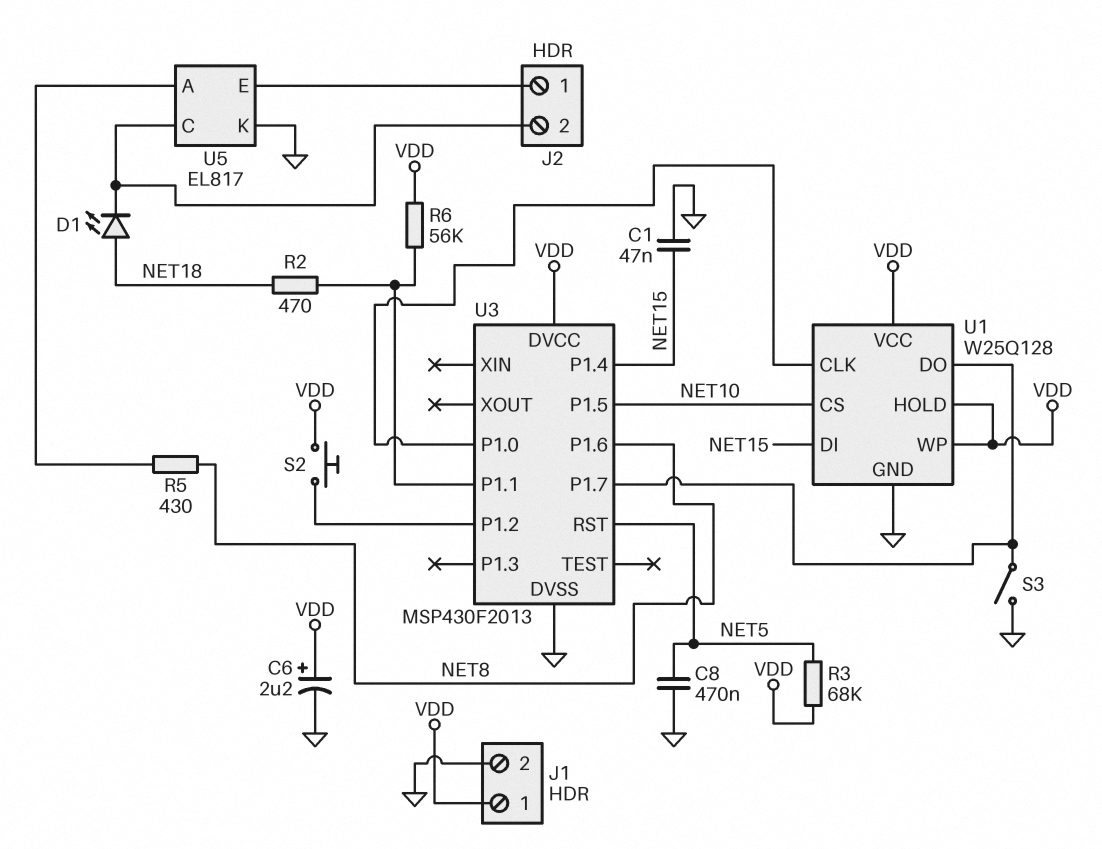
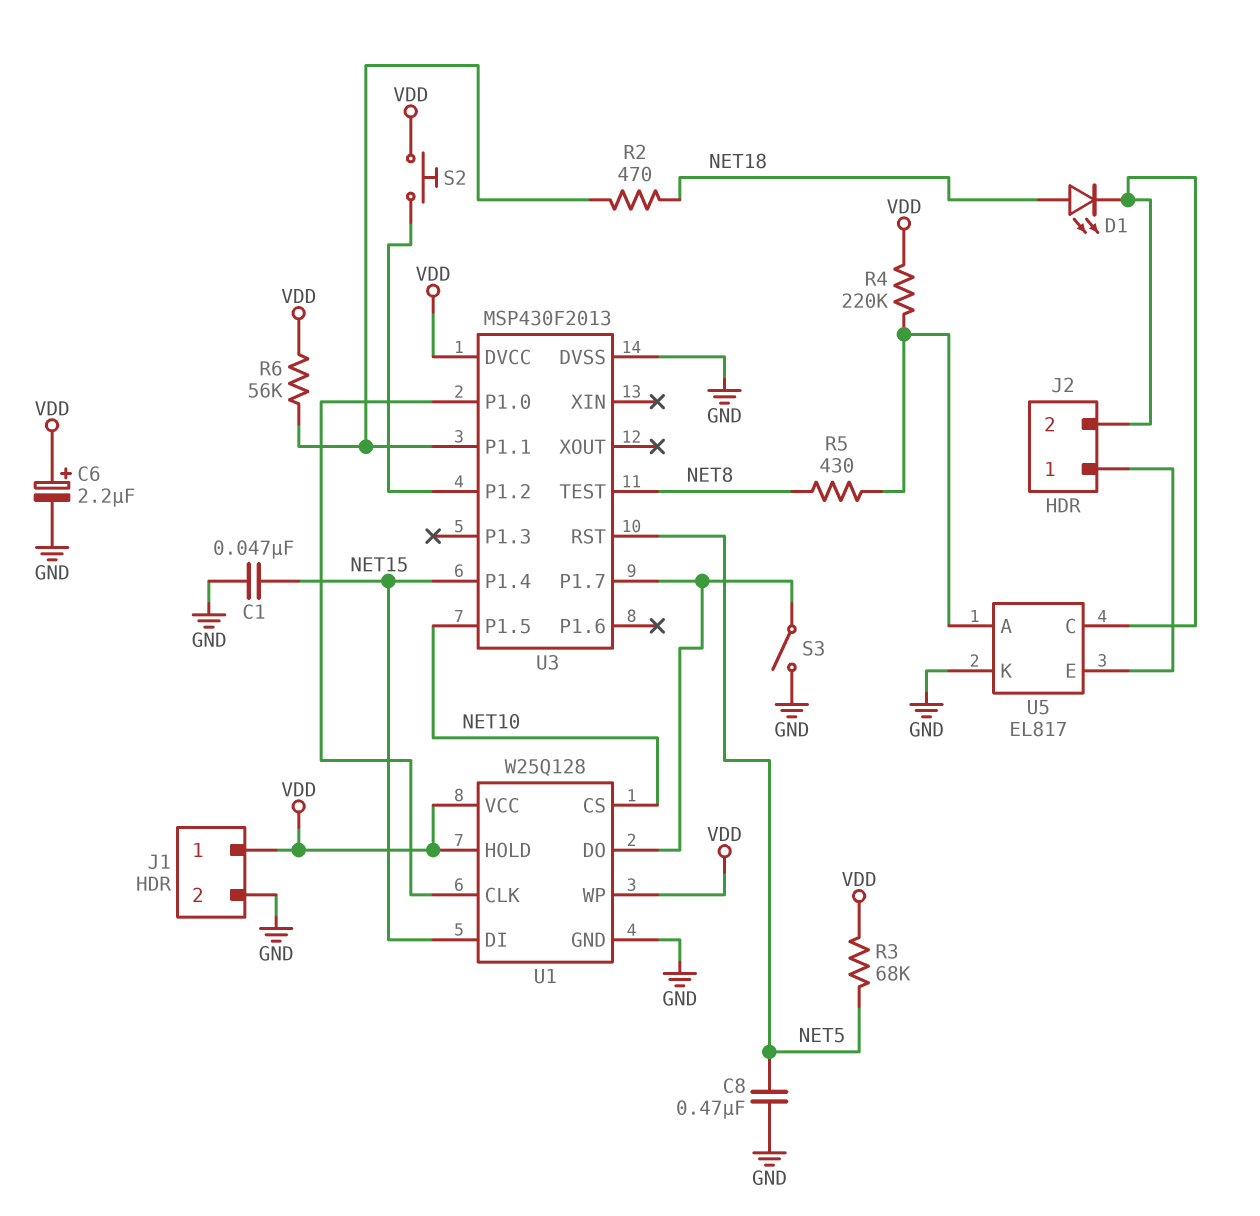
R4: none -> 220k (U5/A, VDD)
U3 pin P1.6: NET8 -> none
U3 pin TEST: none -> NET8

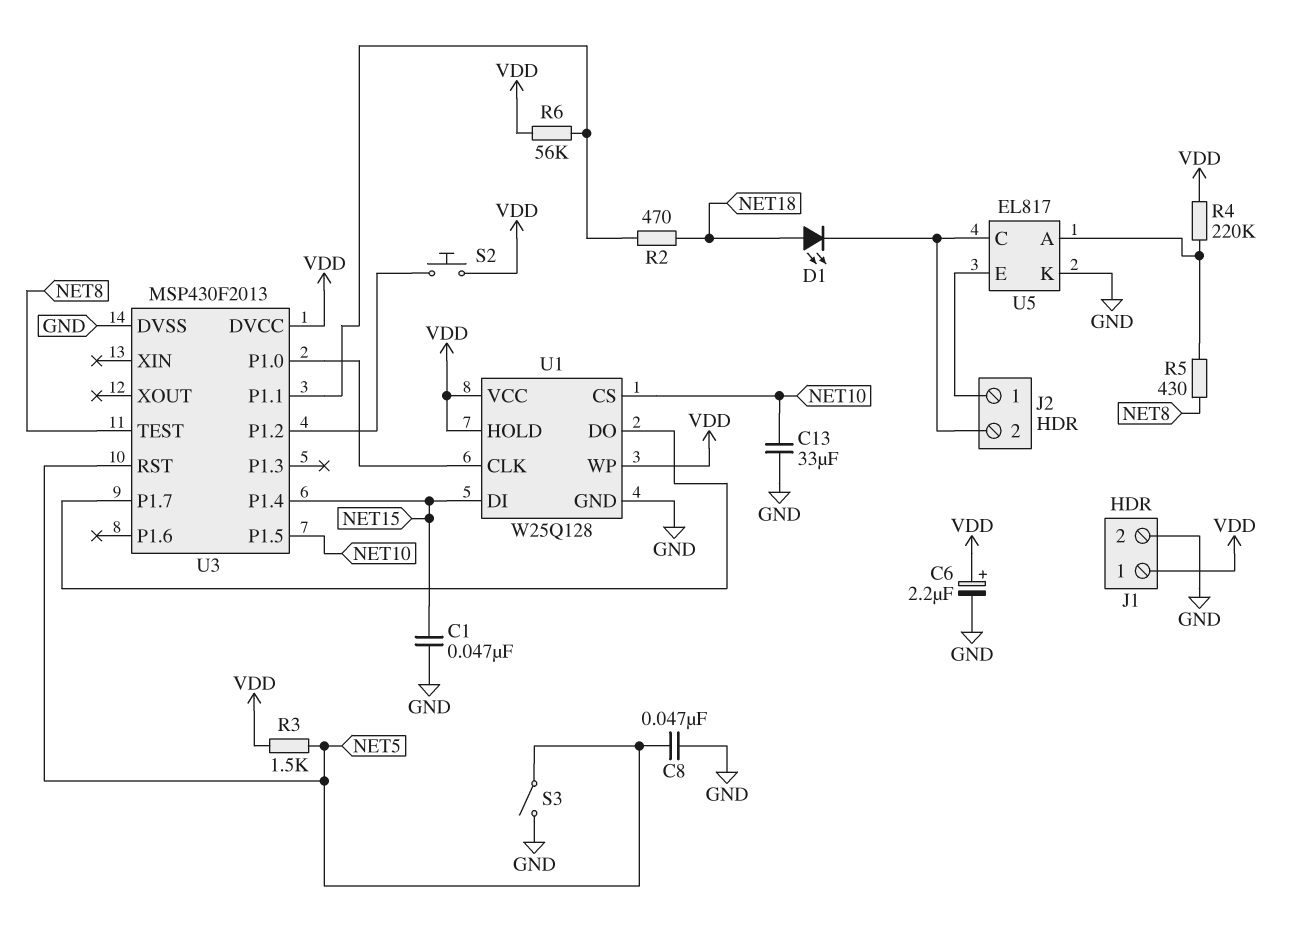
C8: 470nF (GND, NET5) -> 47nF (GND, NET5)
C13: none -> 33uF (GND, NET10)
R3: 68k (NET5, VDD) -> 1.5k (NET5, VDD)
S3: switch (GND, U1/DO) -> switch (GND, NET5)

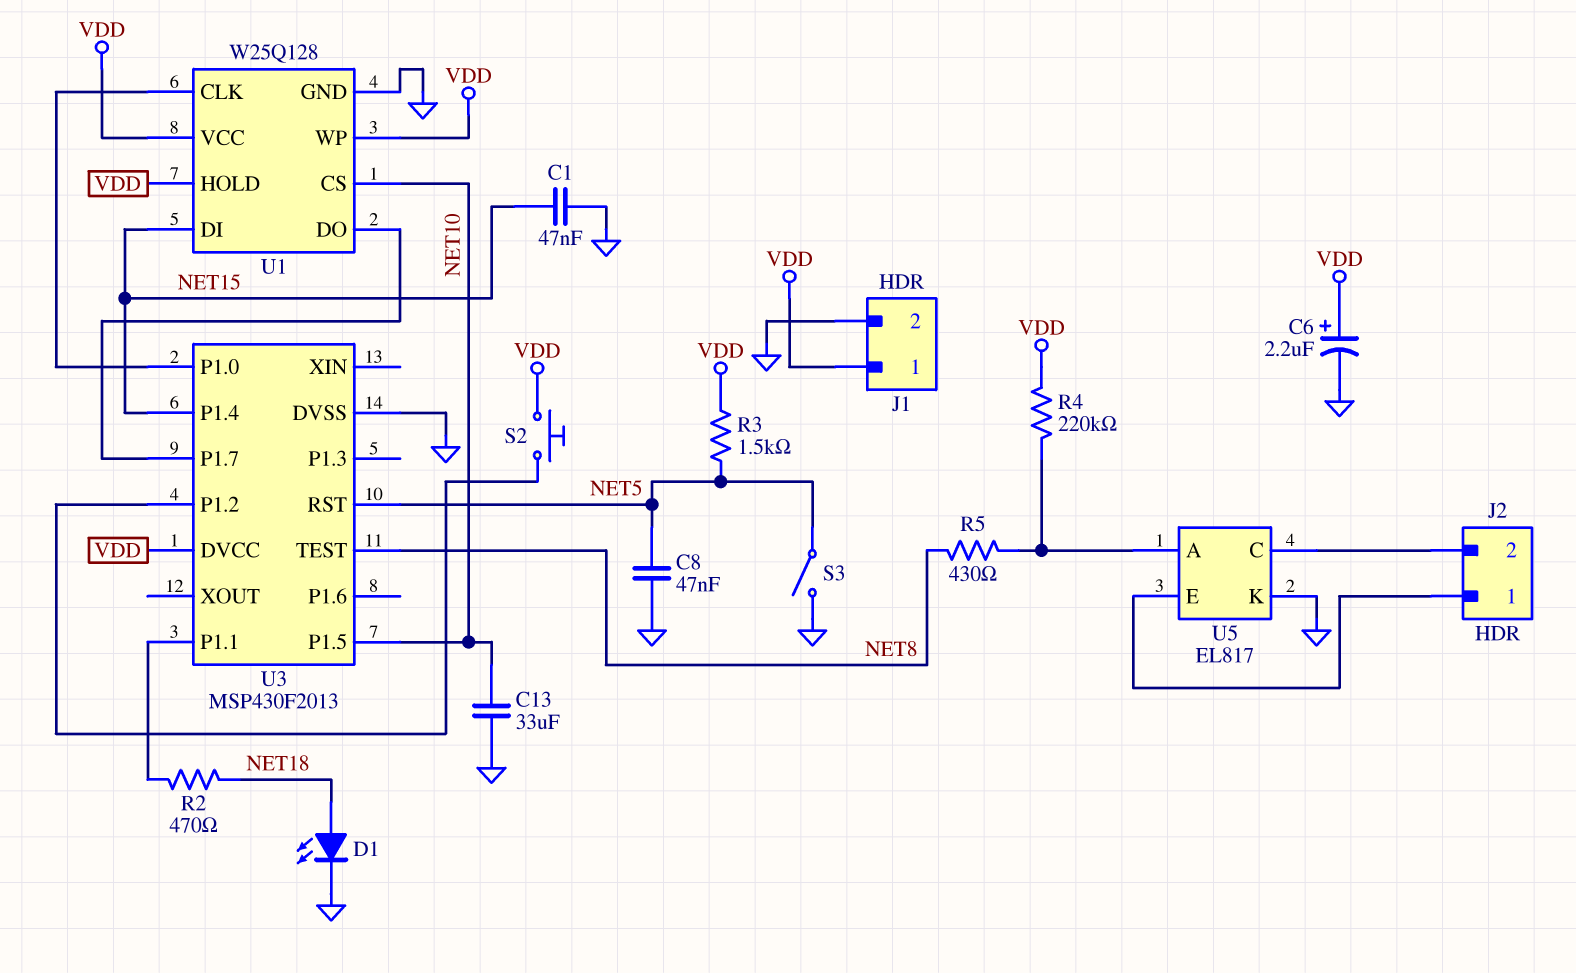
D1: LED (A NET18, K J2/2) -> LED (A NET18, K GND)
R6: 56k (U3/P1.1, VDD) -> none

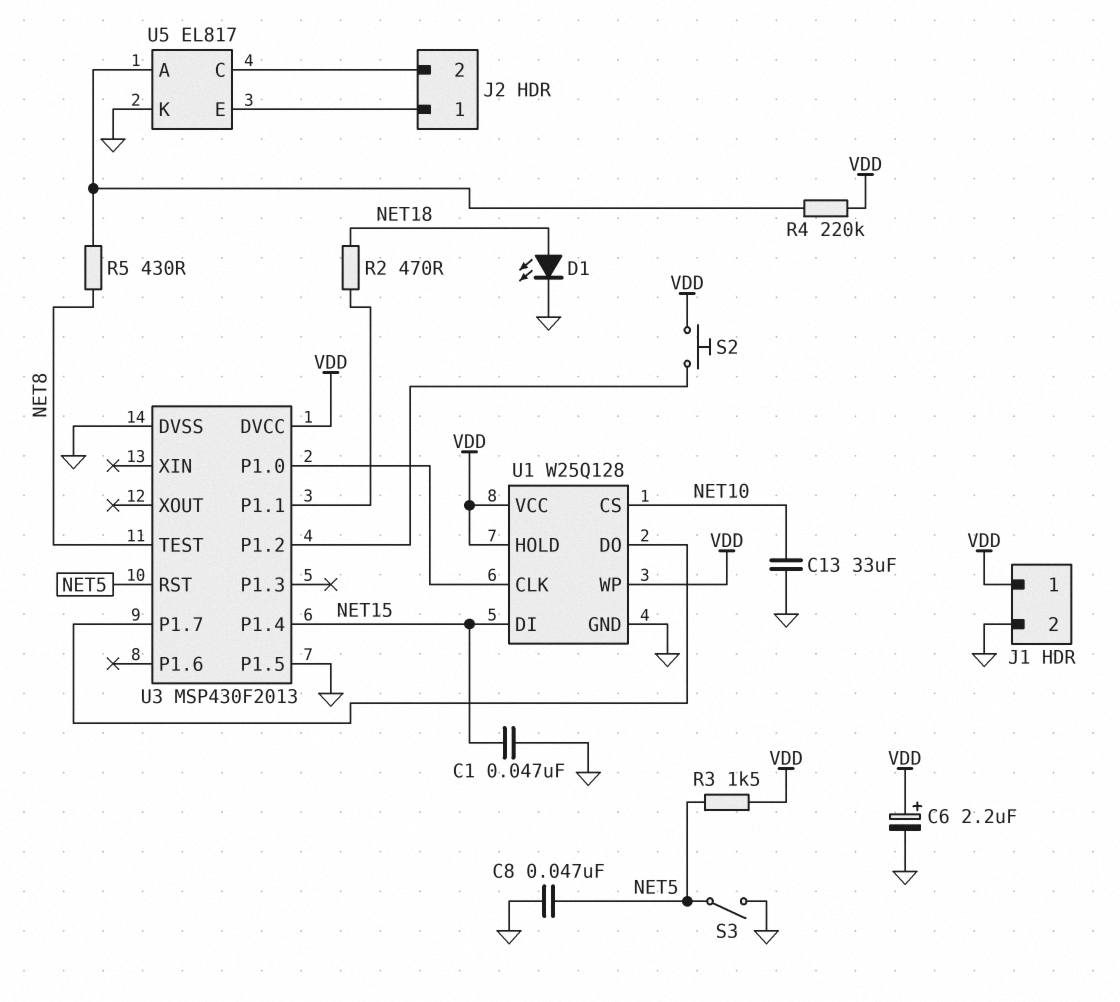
U3 pin P1.5: NET10 -> GND

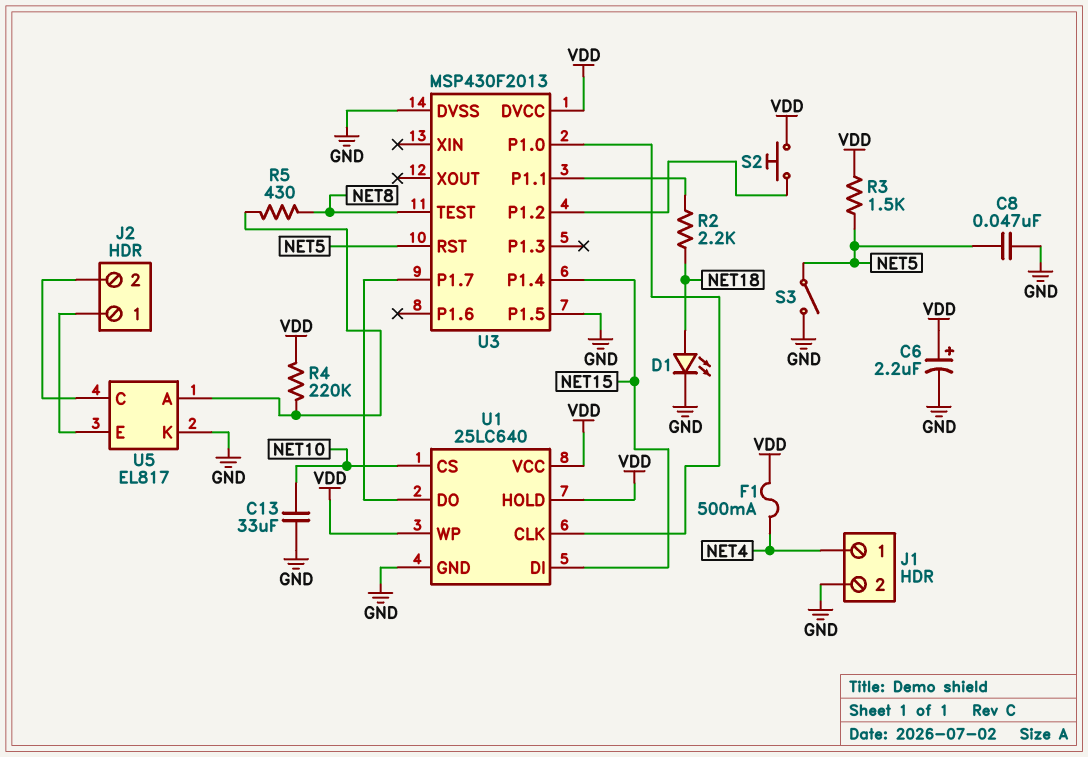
C1: 47nF (GND, NET15) -> none
F1: none -> 500mA (NET4, VDD)
J1 pin 1: VDD -> NET4
R2: 470 (NET18, U3/P1.1) -> 2.2k (NET18, U3/P1.1)
U1: W25Q128 -> 25LC640

